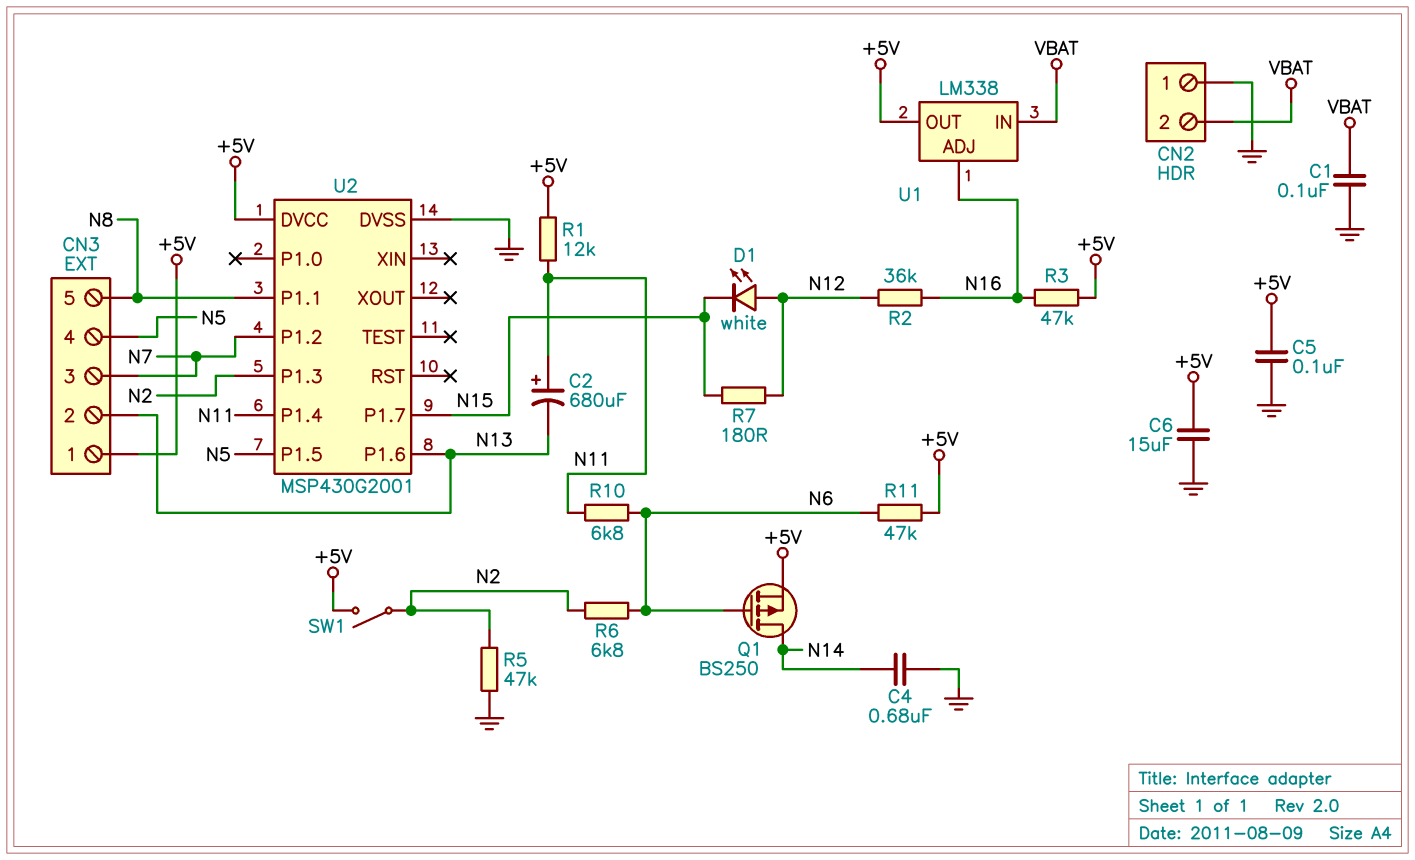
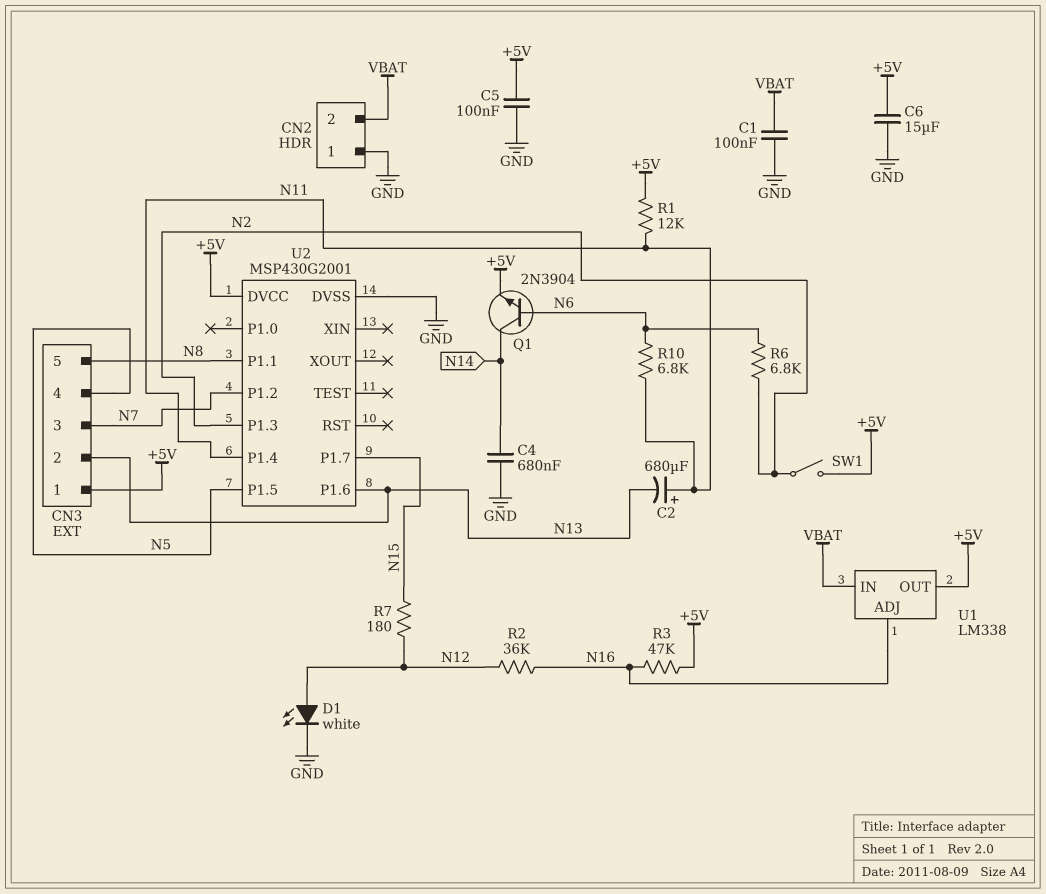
D1: LED white (A N12, K N15) -> LED white (A N12, K GND)
Q1: PMOS BS250 (G N6, D N14, S +5V) -> NPN 2N3904 (B N6, C N14, E +5V)
R5: 47k (GND, N2) -> none
R11: 47k (+5V, N6) -> none

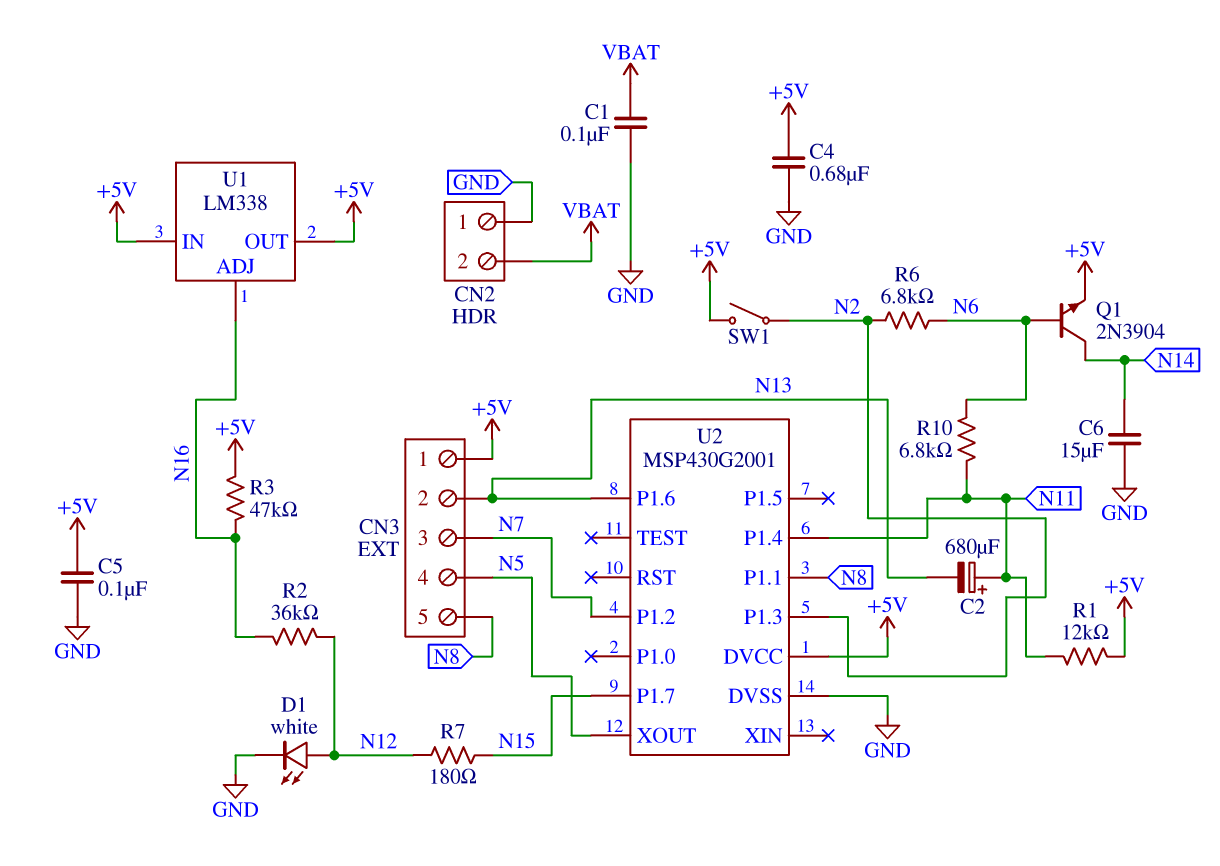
C4: 680nF (GND, N14) -> 680nF (+5V, GND)
C6: 15uF (+5V, GND) -> 15uF (GND, N14)
U1 pin IN: VBAT -> +5V
U2 pin P1.5: N5 -> none
U2 pin XOUT: none -> N5

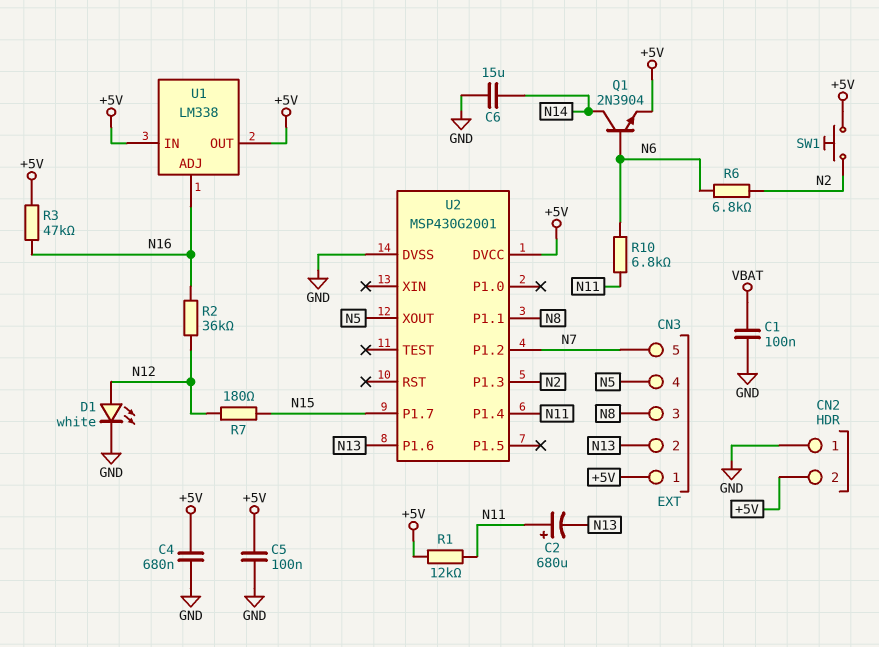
CN2 pin 2: VBAT -> +5V
CN3 pin 3: N7 -> N8
CN3 pin 5: N8 -> N7
SW1: switch (+5V, N2) -> button (+5V, N2)

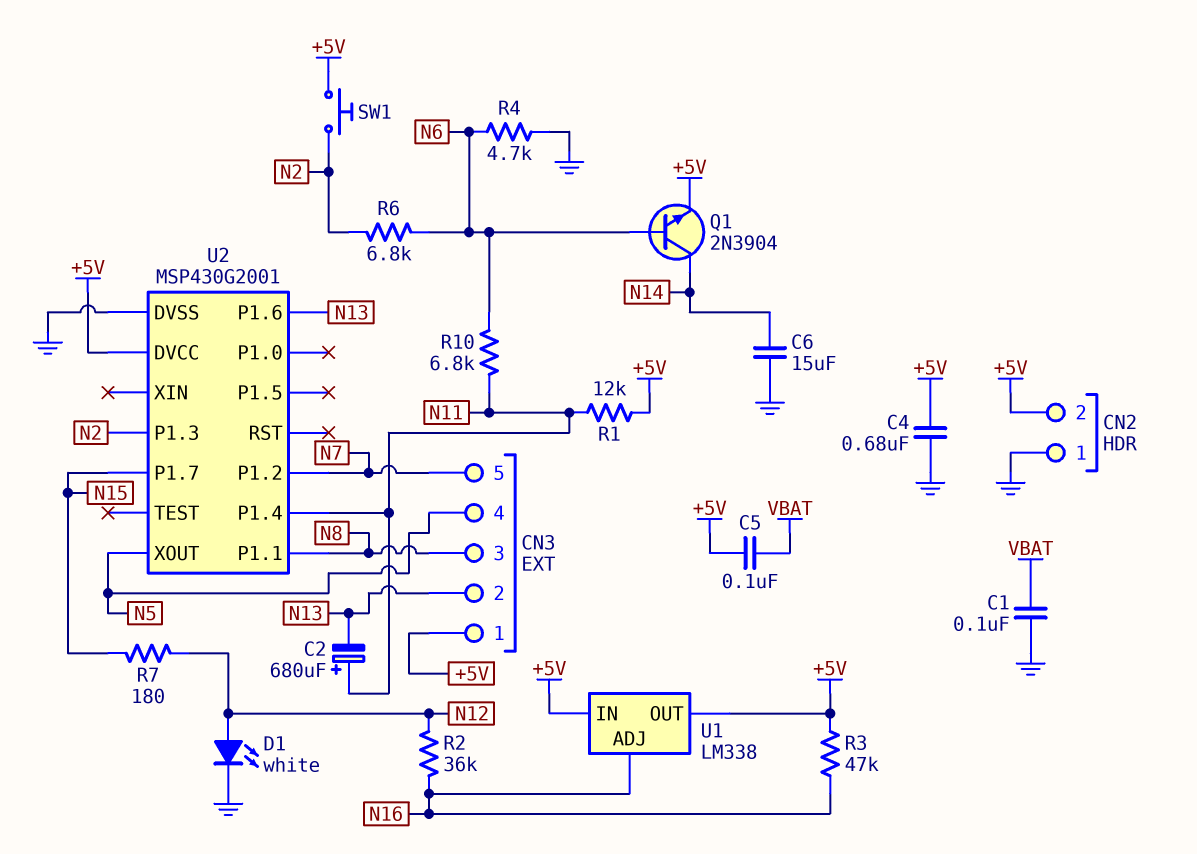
C5: 100nF (+5V, GND) -> 100nF (+5V, VBAT)
R4: none -> 4.7k (GND, N6)

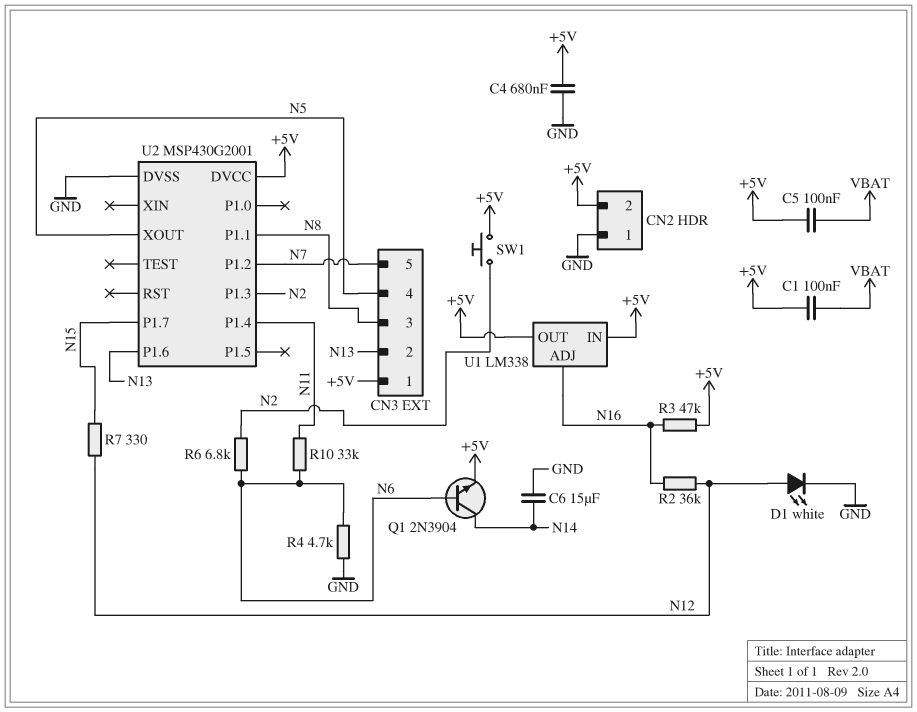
C1: 100nF (GND, VBAT) -> 100nF (+5V, VBAT)
C2: 680uF (plus N11, minus N13) -> none
R1: 12k (+5V, N11) -> none
R7: 180 (N12, N15) -> 330 (N12, N15)
R10: 6.8k (N6, N11) -> 33k (N6, N11)

